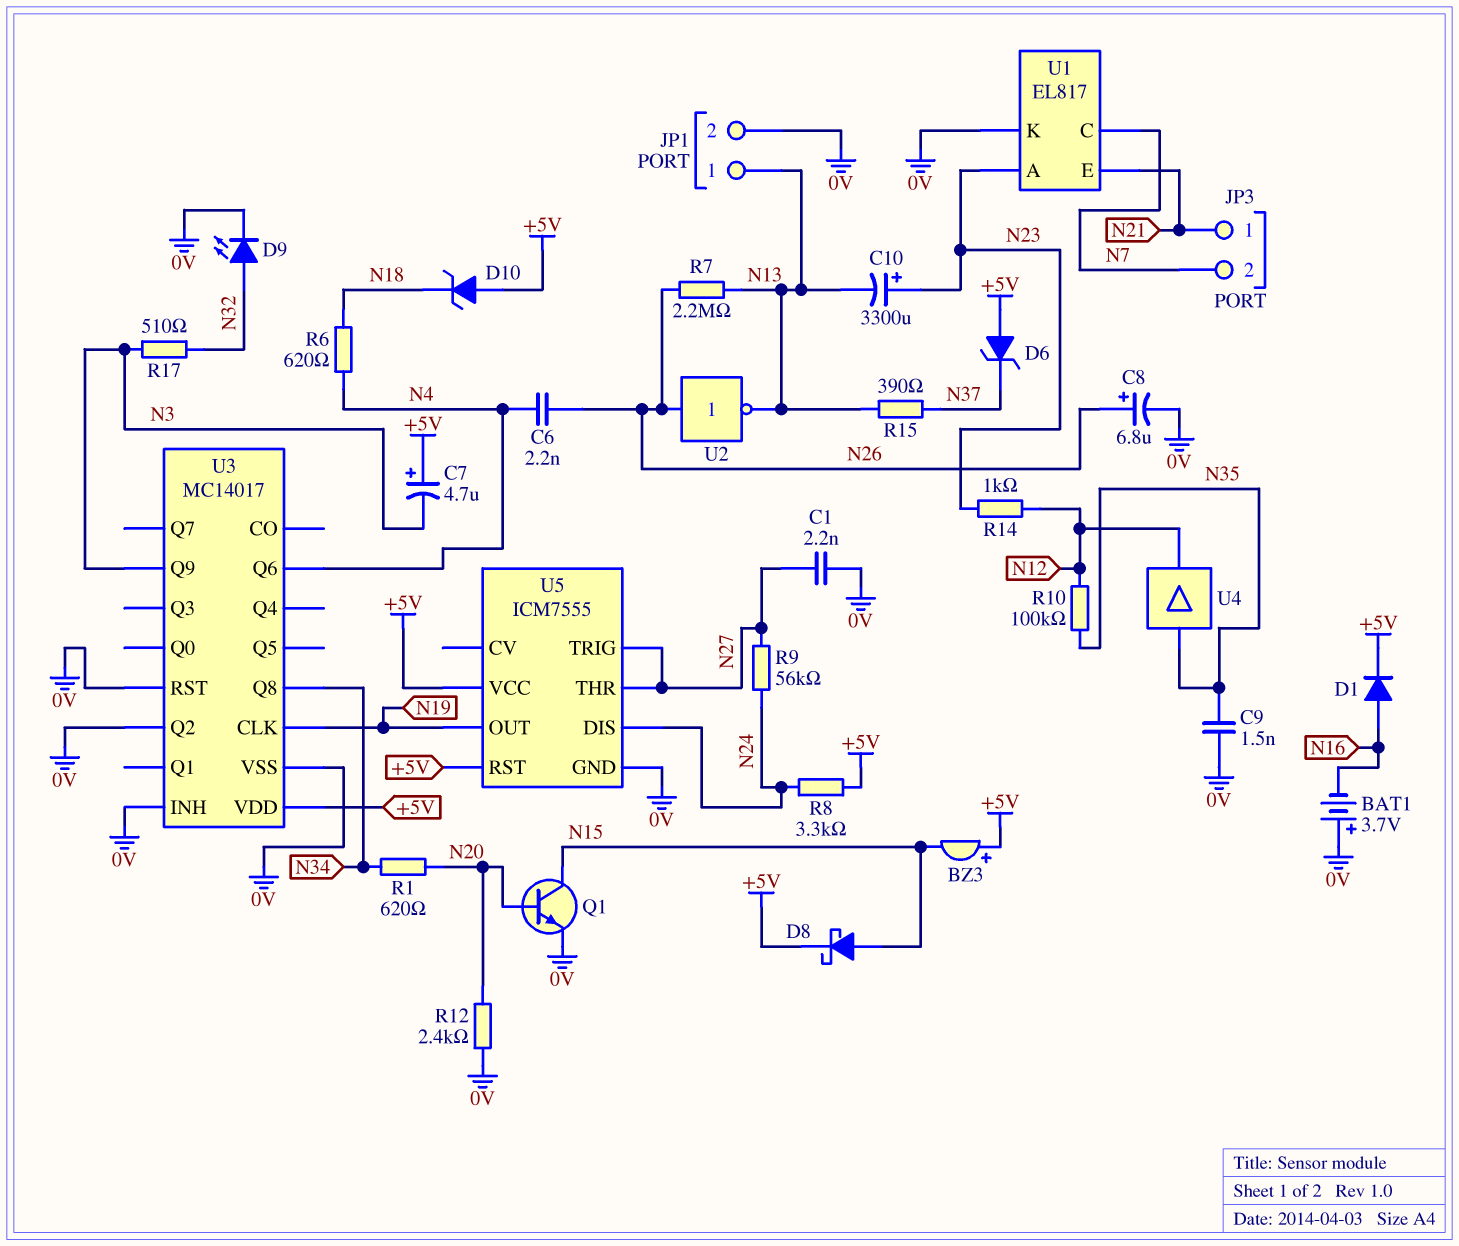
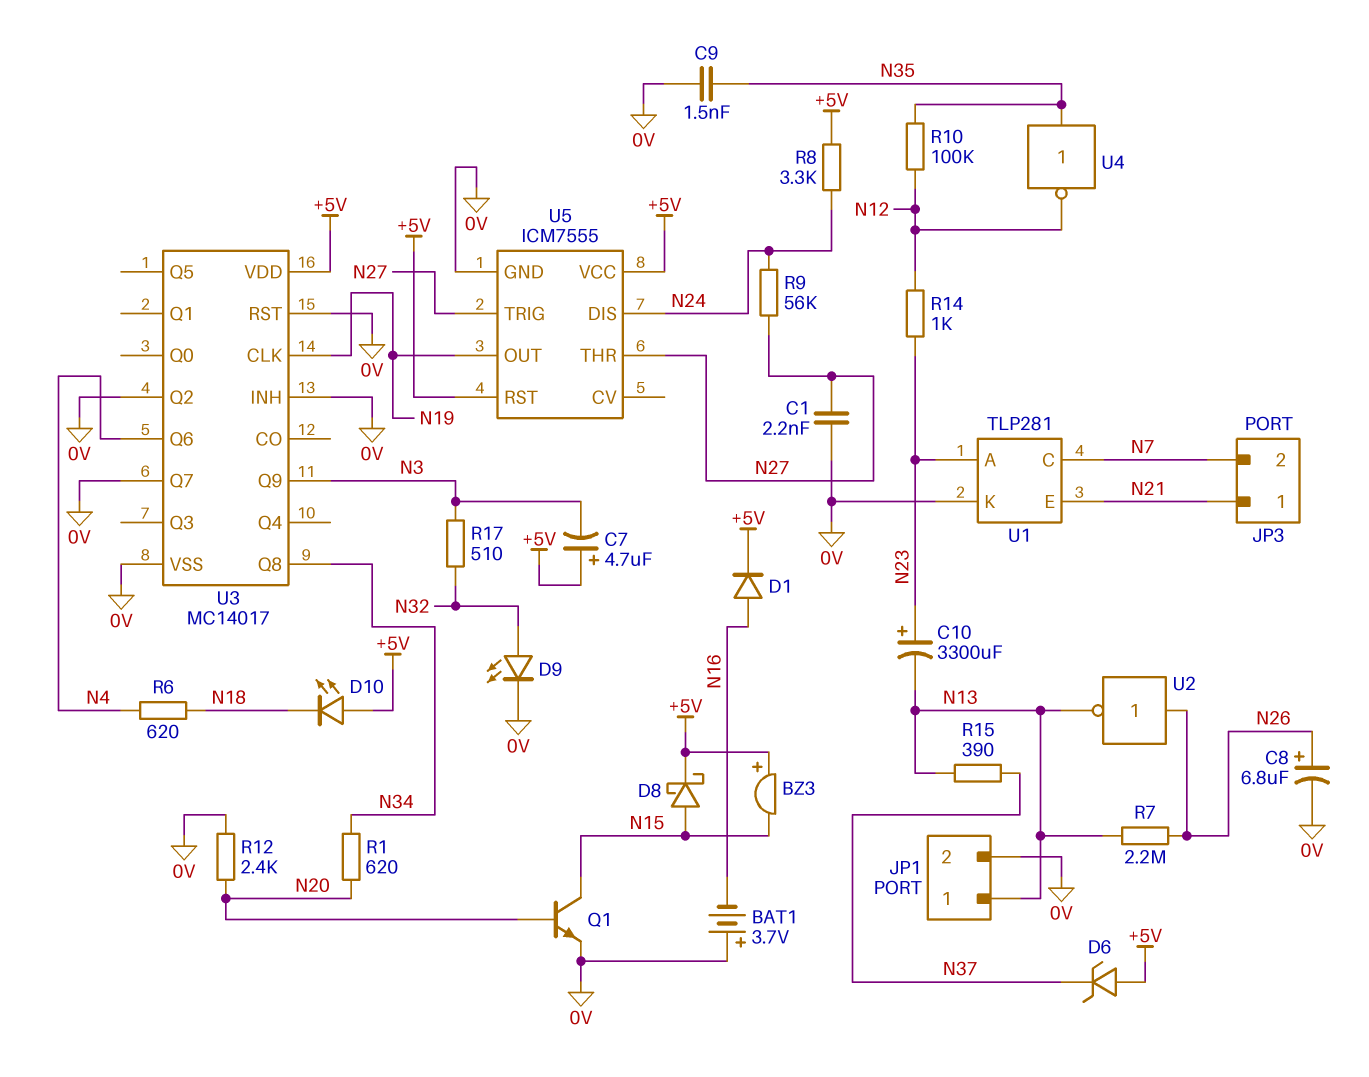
C6: 2.2nF (N4, N26) -> none
D10: zener (A +5V, K N18) -> LED (A +5V, K N18)
U1: EL817 -> TLP281
U3 pin Q7: none -> 0V
U4: buffer (in N35, out N12) -> NOT (in N35, out N12)

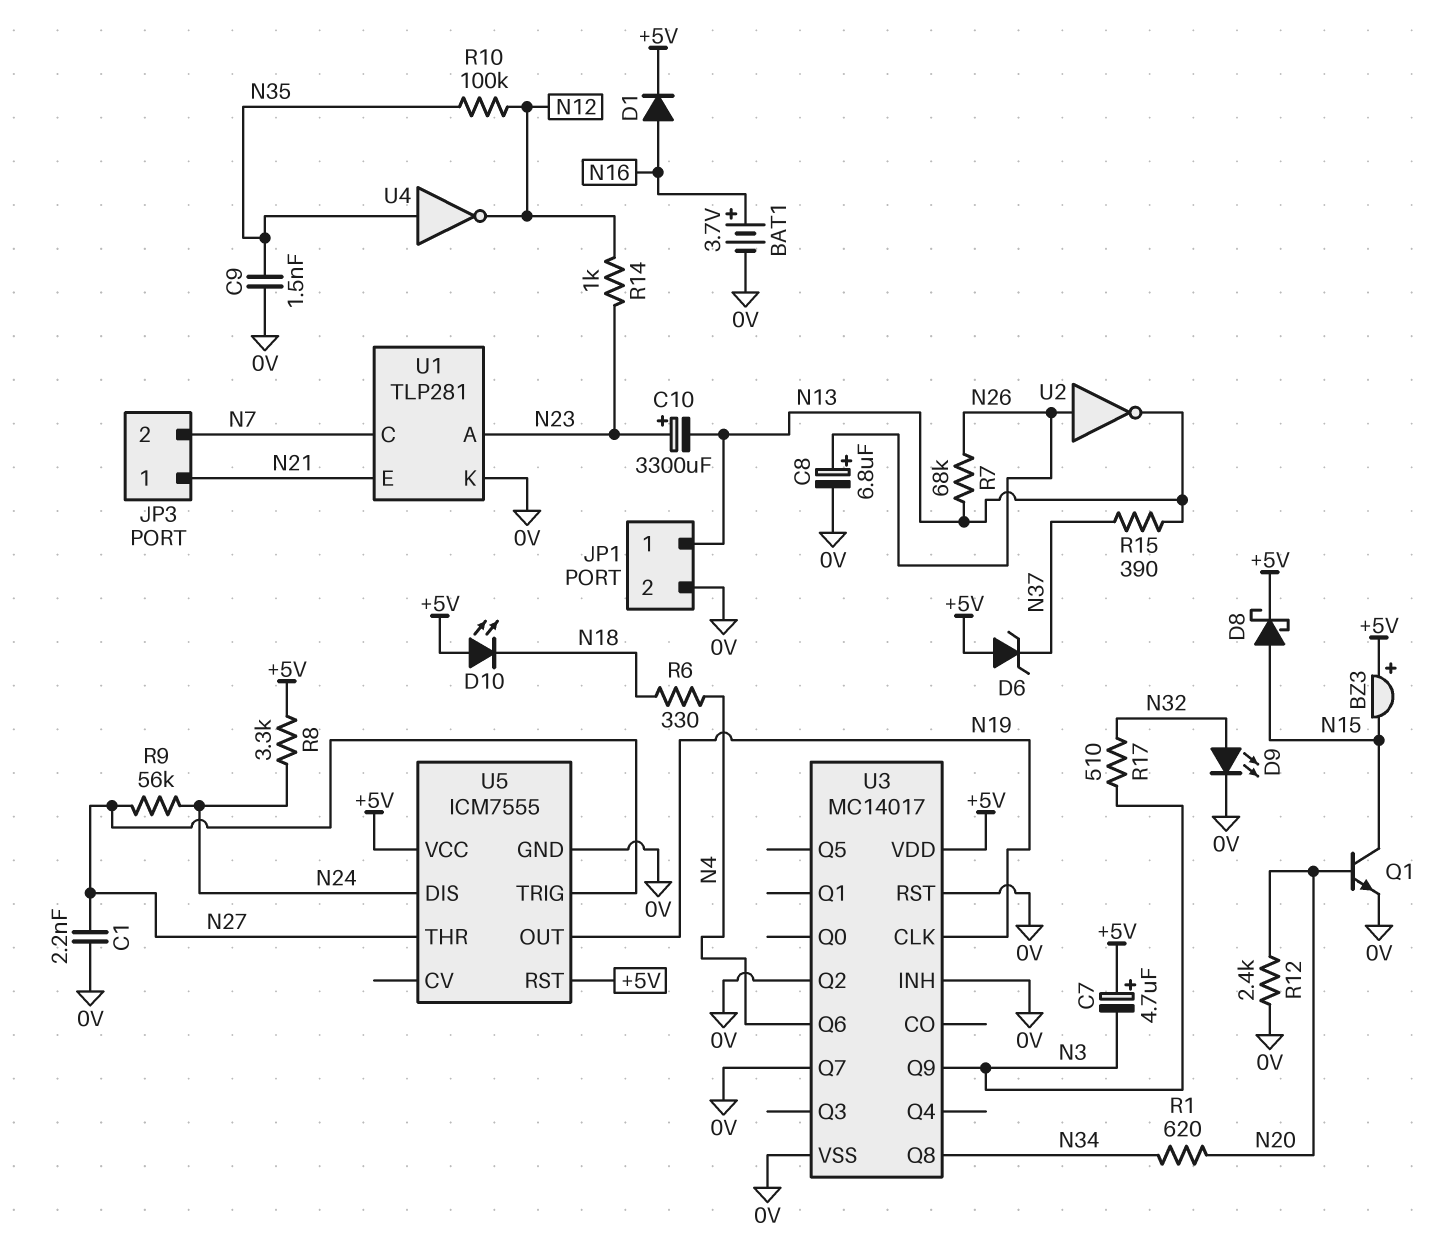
BAT1: 3.7V (plus 0V, minus N16) -> 3.7V (plus N16, minus 0V)
R6: 620 (N4, N18) -> 330 (N4, N18)
R7: 2.2M (N13, N26) -> 68k (N13, N26)

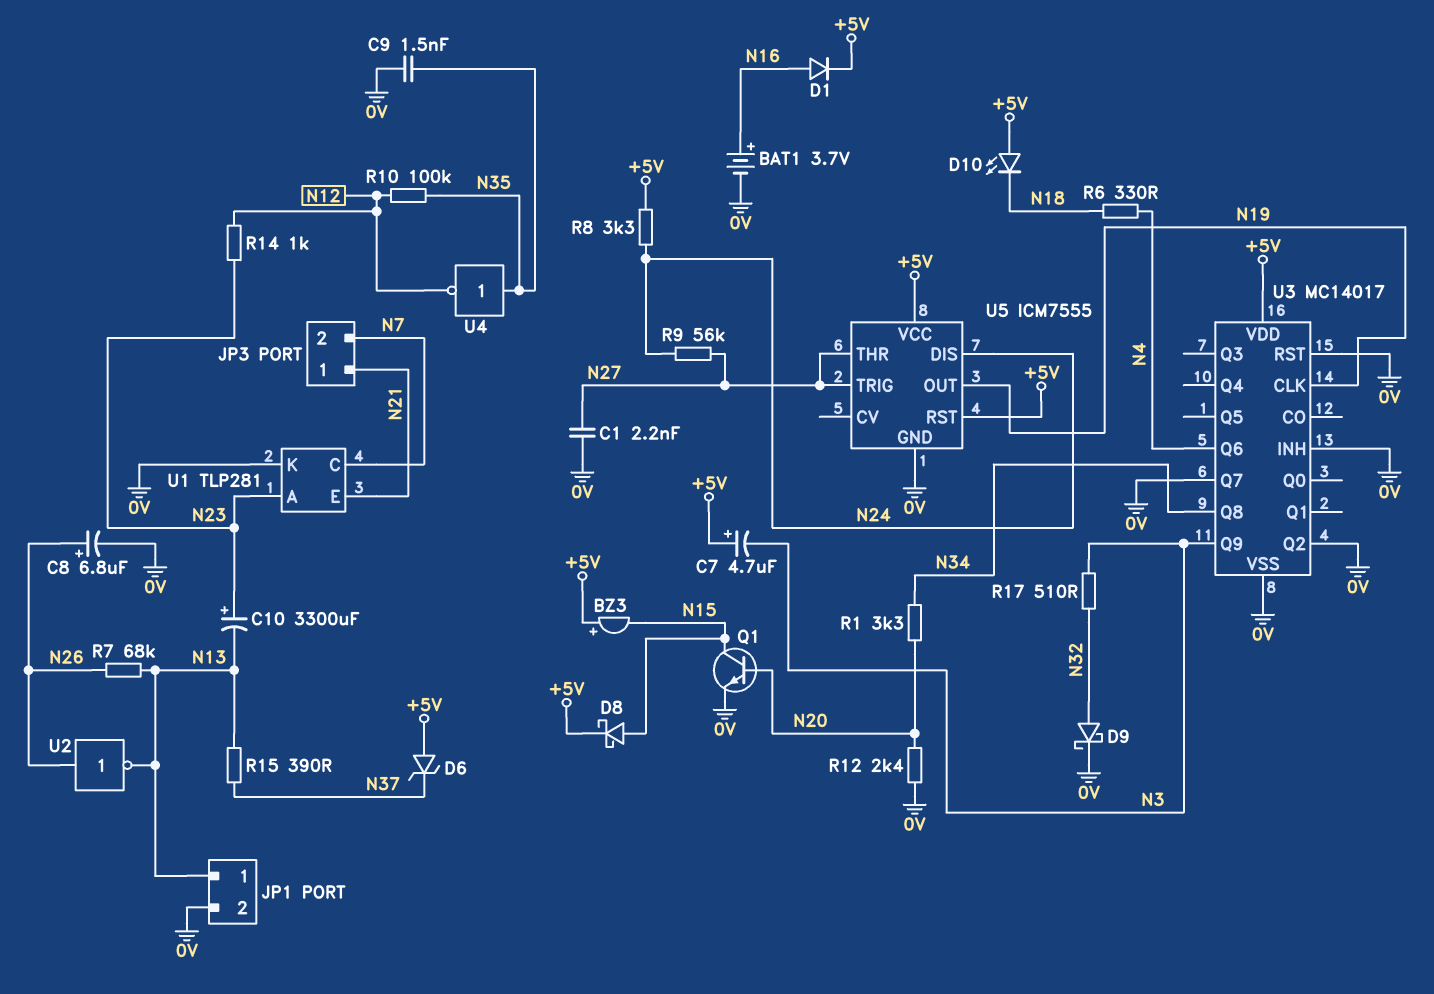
D9: LED (A N32, K 0V) -> schottky (A N32, K 0V)
R1: 620 (N20, N34) -> 3.3k (N20, N34)

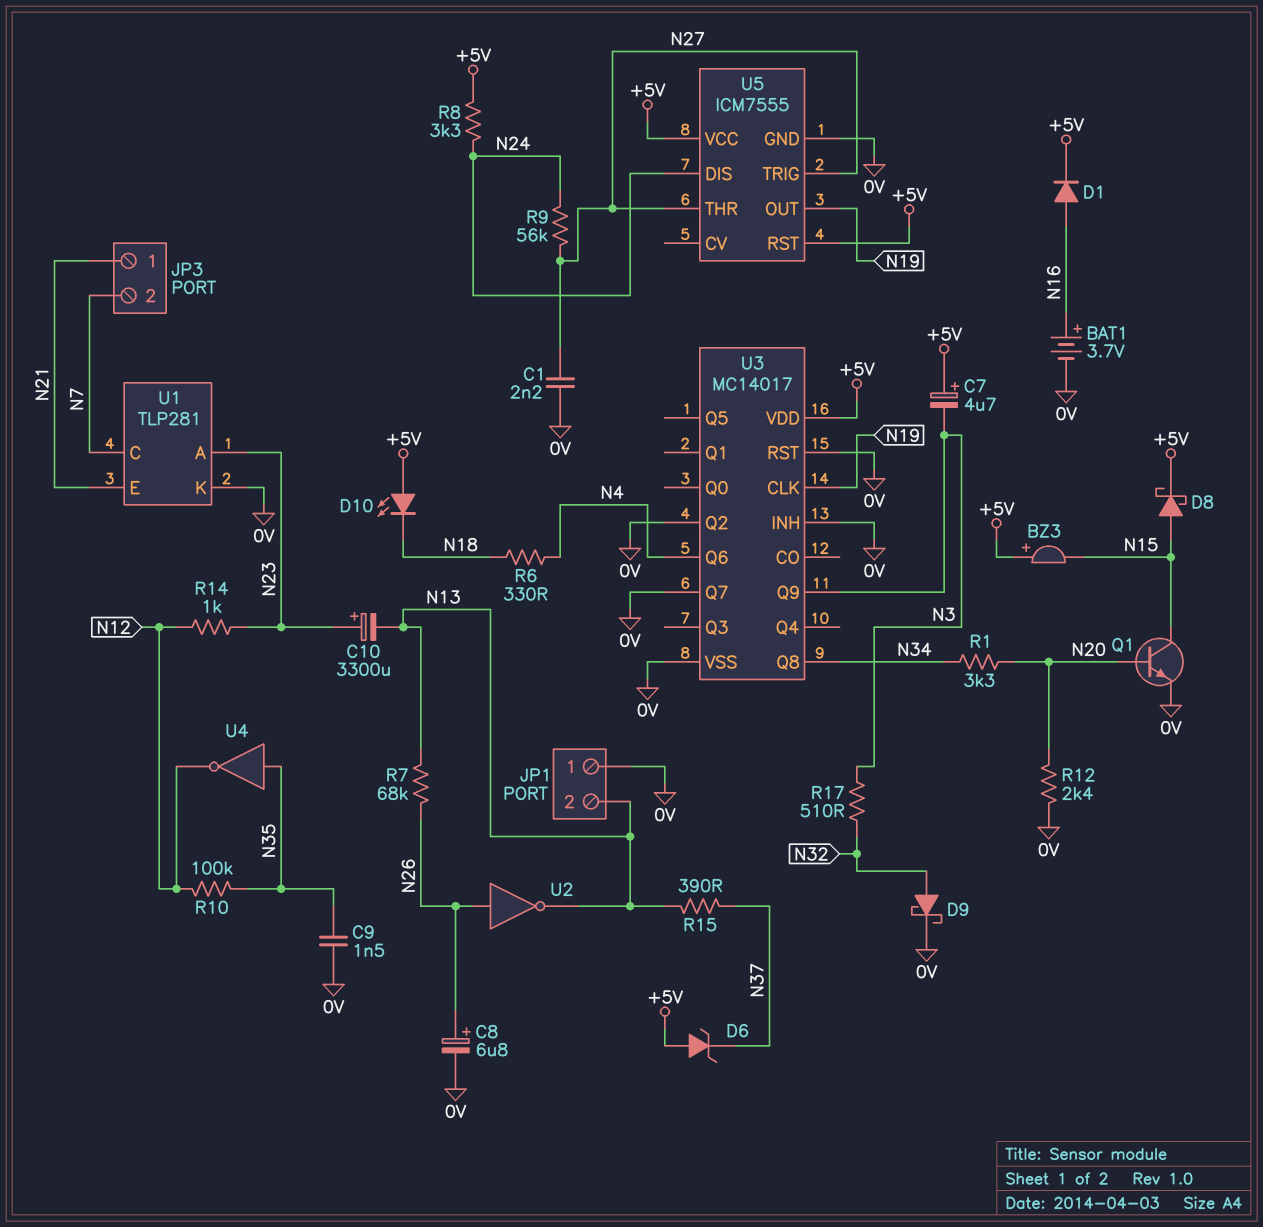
JP1 pin 1: N13 -> 0V
JP1 pin 2: 0V -> N13

